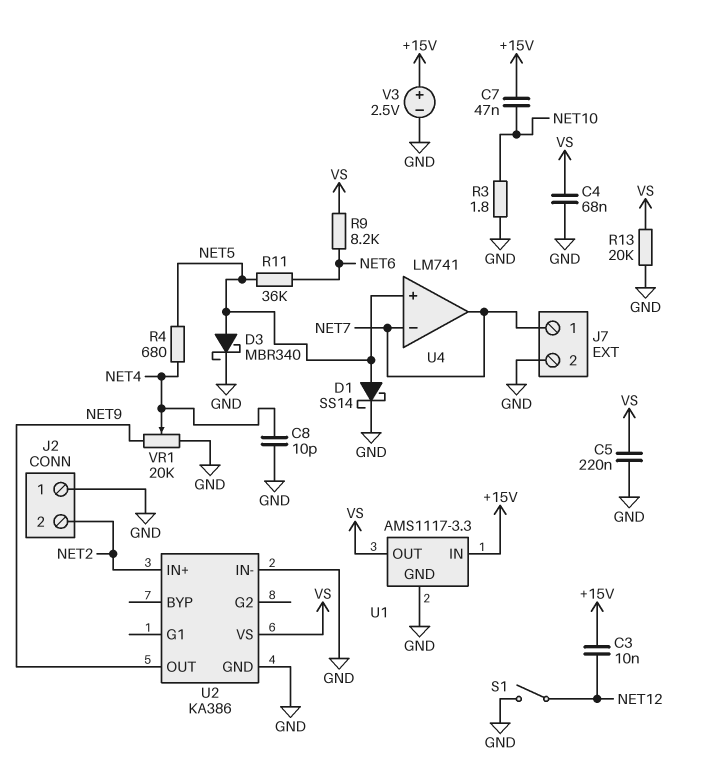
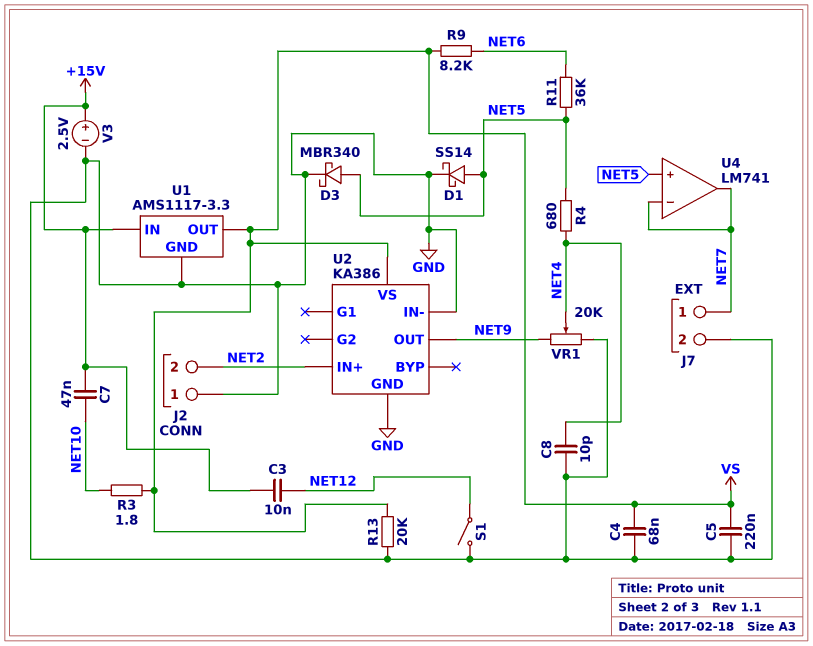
R3: 1.8 (GND, NET10) -> 1.8 (NET10, VS)

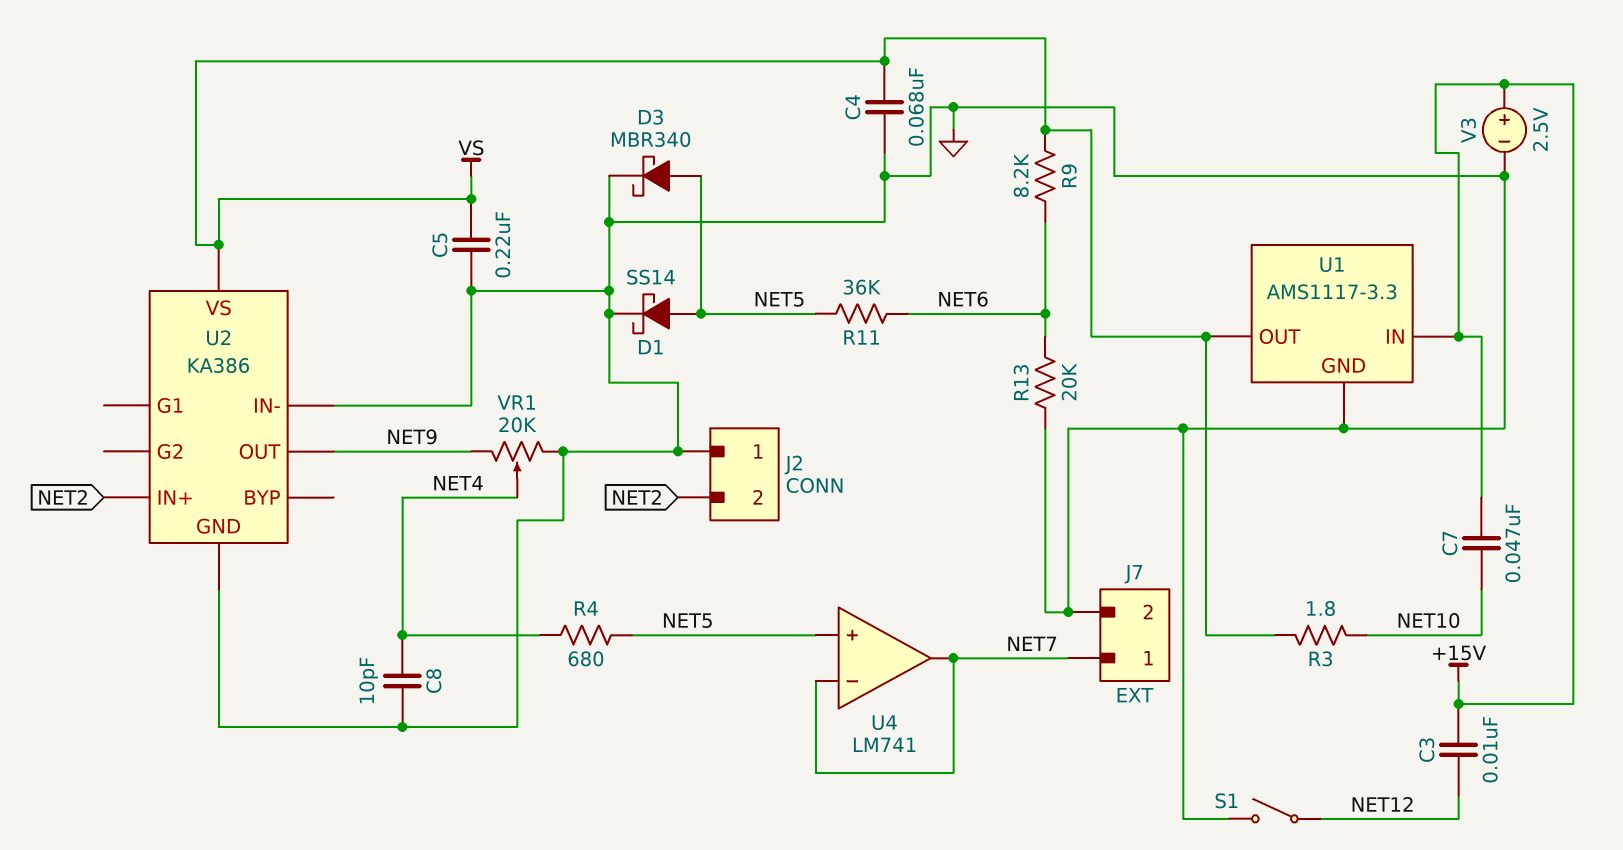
R13: 20k (GND, VS) -> 20k (GND, NET6)

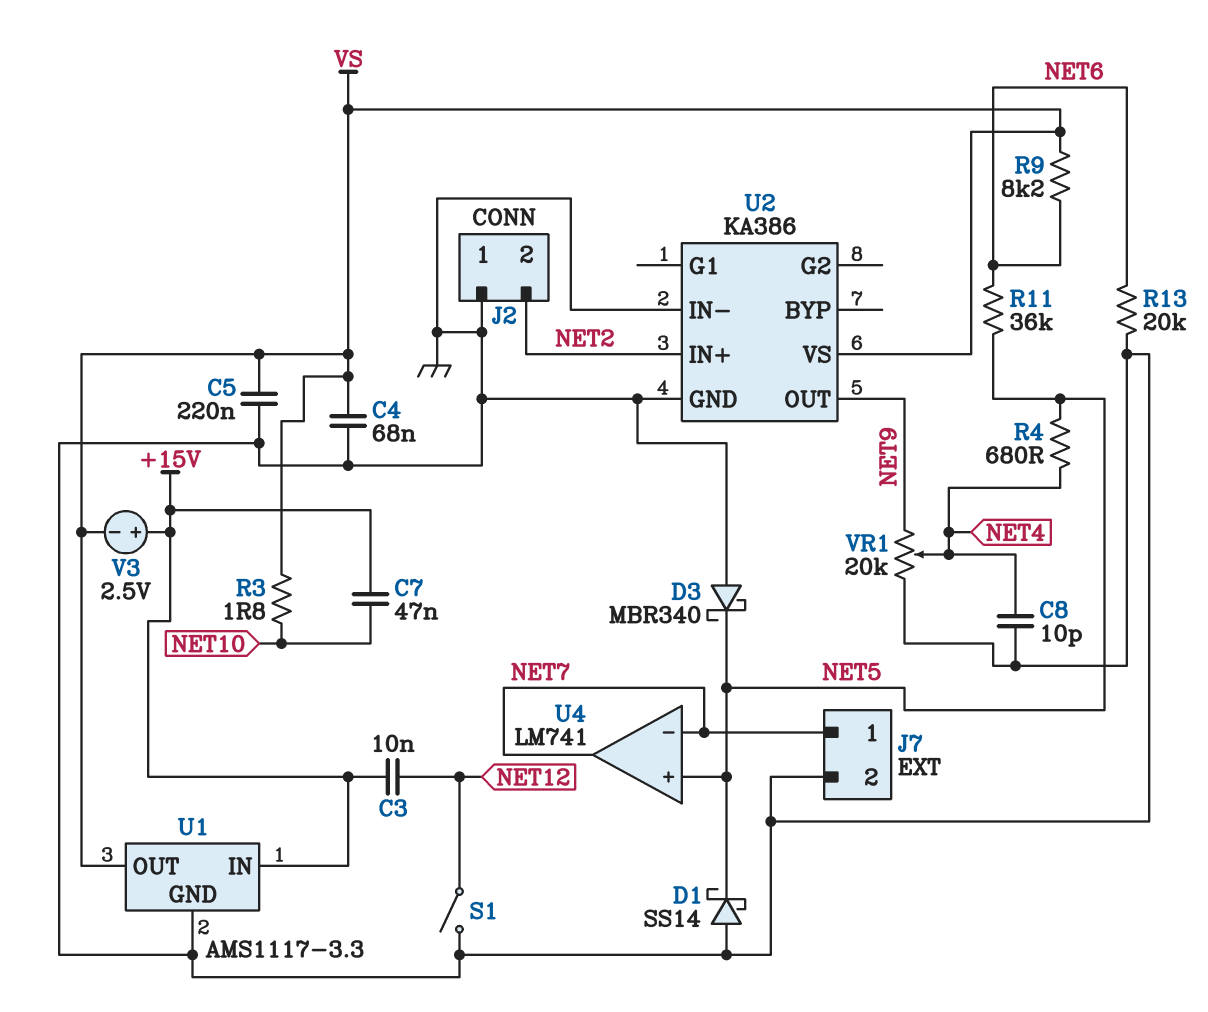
D1: schottky SS14 (A NET5, K GND) -> schottky SS14 (A GND, K NET5)
D3: schottky MBR340 (A NET5, K GND) -> schottky MBR340 (A GND, K NET5)
V3: 2.5V (plus +15V, minus GND) -> 2.5V (plus +15V, minus VS)

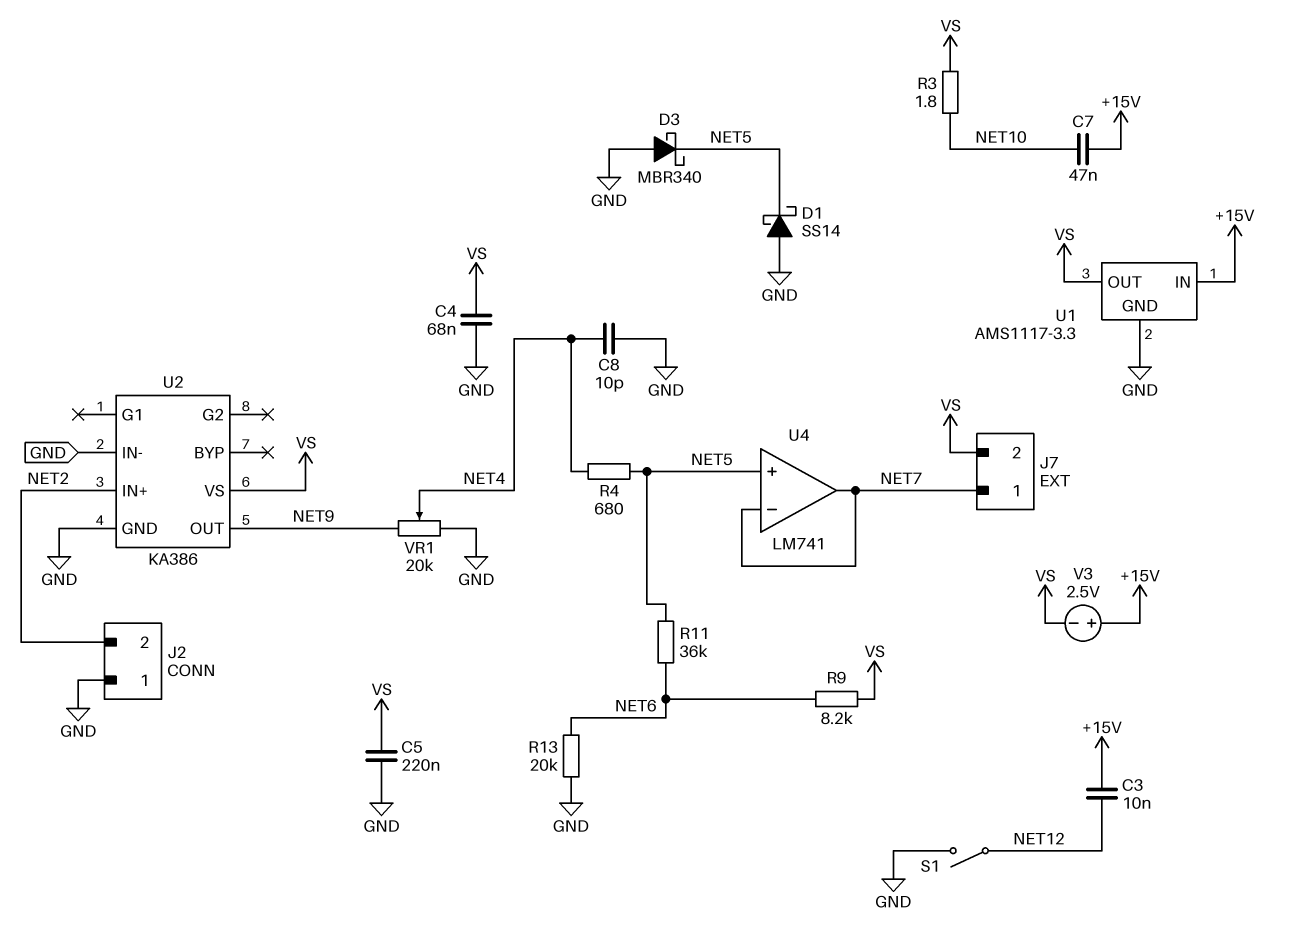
J7 pin 2: GND -> VS

